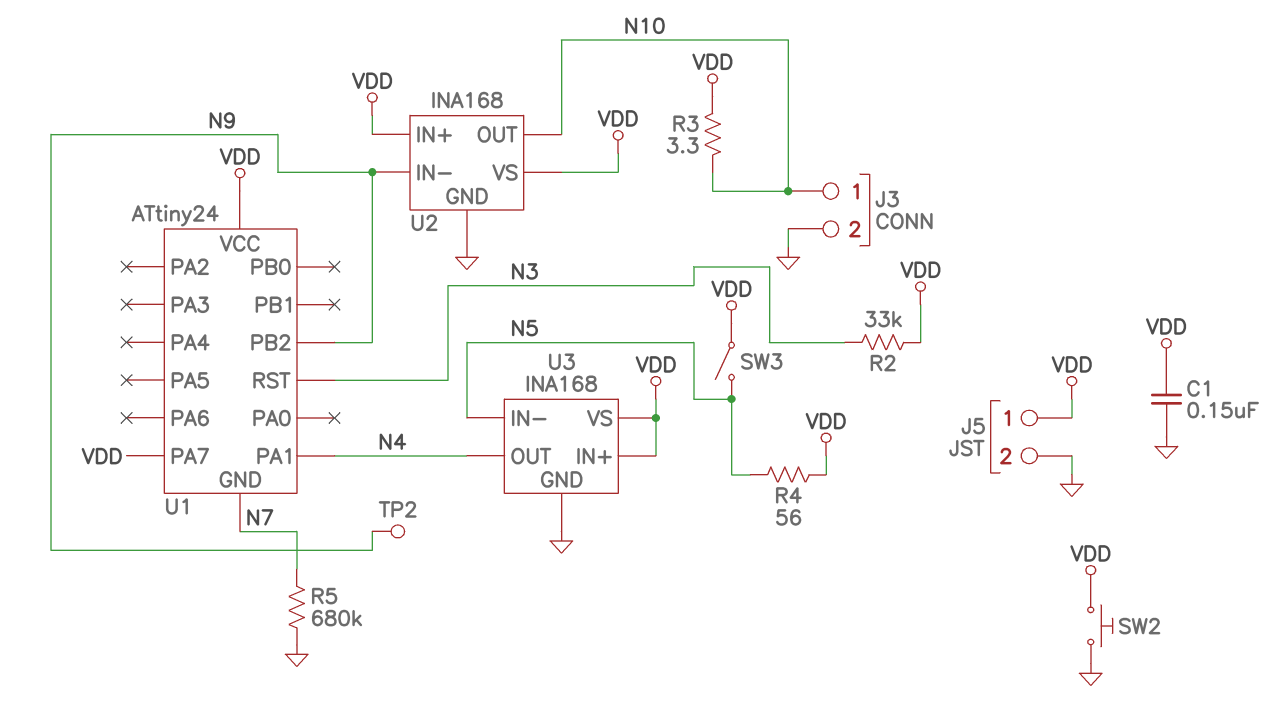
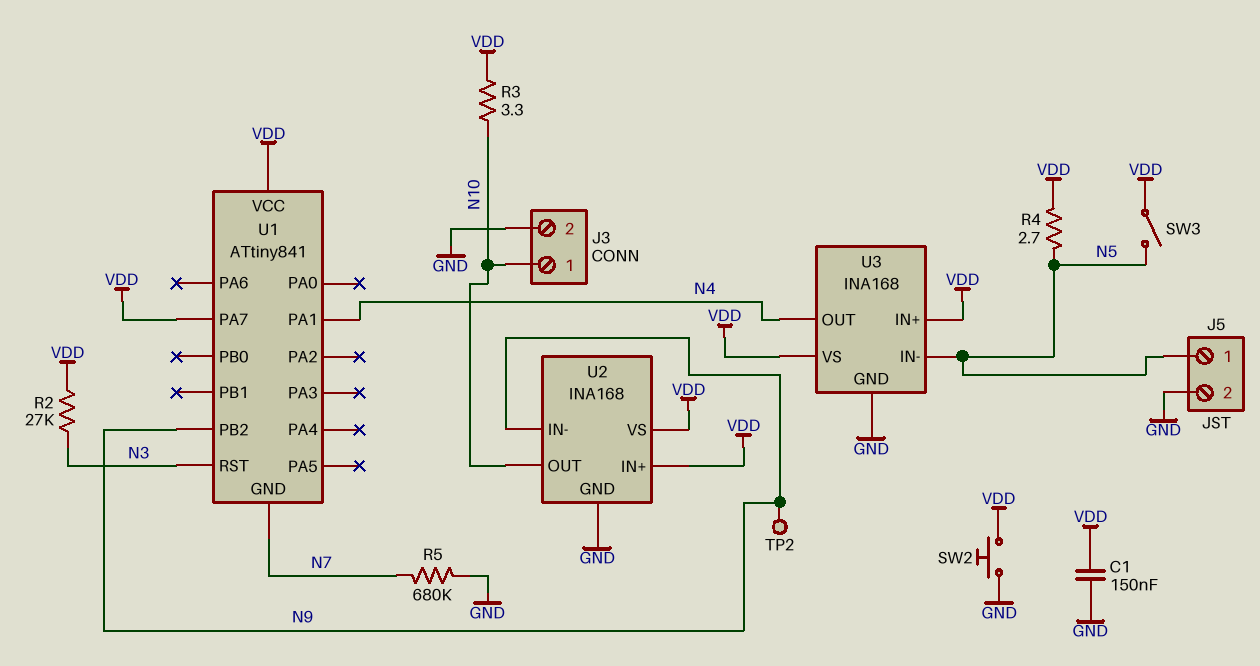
J5 pin 1: VDD -> N5
R2: 33k (N3, VDD) -> 27k (N3, VDD)
R4: 56 (N5, VDD) -> 2.7 (N5, VDD)
U1: ATtiny24 -> ATtiny841

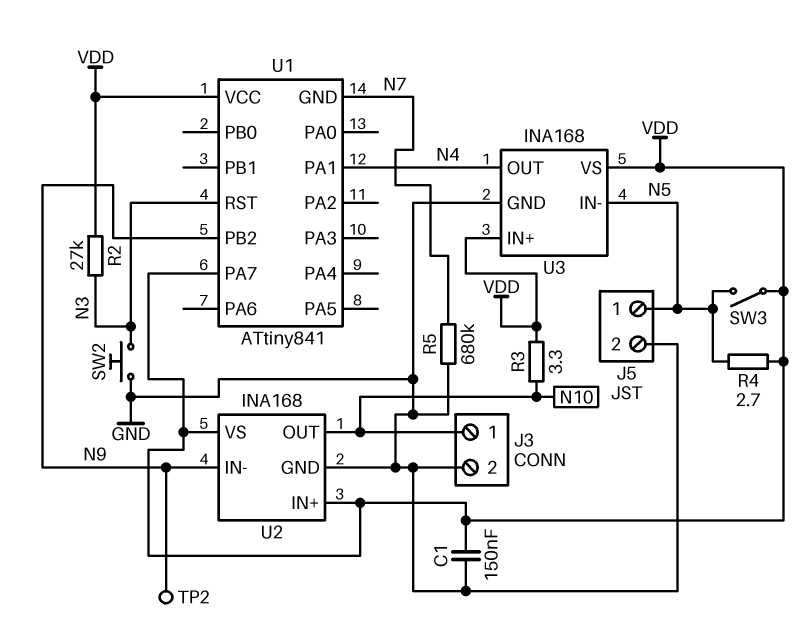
SW2: button (GND, VDD) -> button (GND, N3)

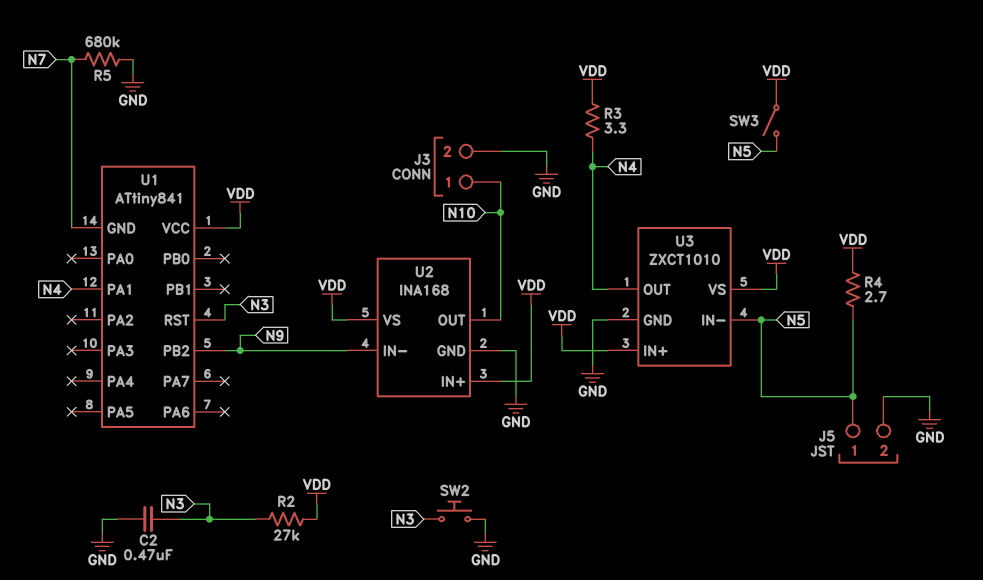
C1: 150nF (GND, VDD) -> none
C2: none -> 470nF (GND, N3)
R3: 3.3 (N10, VDD) -> 3.3 (N4, VDD)
TP2: test point (N9) -> none
U1 pin PA7: VDD -> none
U3: INA168 -> ZXCT1010

